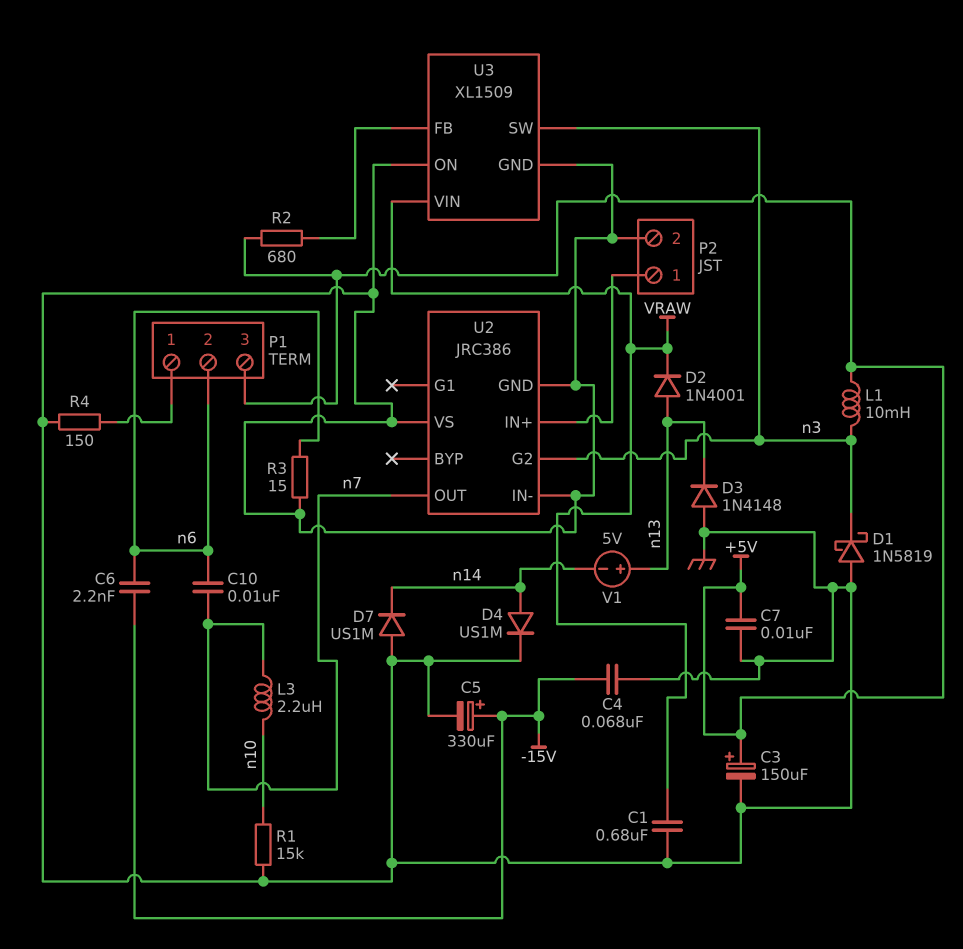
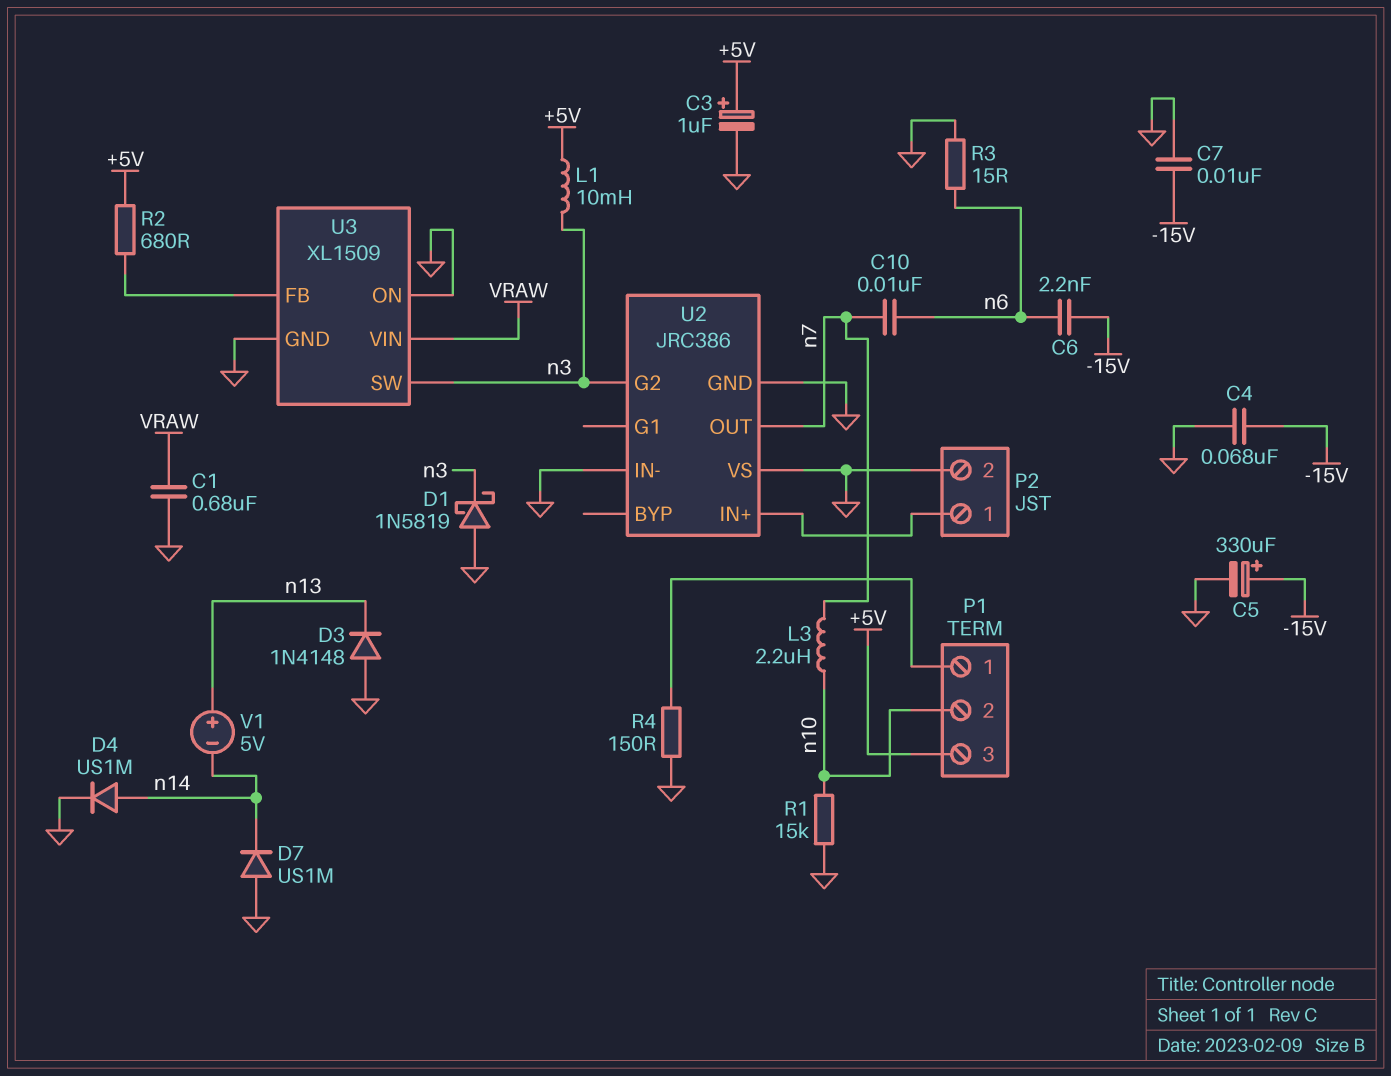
C3: 150uF (plus +5V, minus GND) -> 1uF (plus +5V, minus GND)
C7: 10nF (+5V, GND) -> 10nF (-15V, GND)
D2: diode 1N4001 (A n13, K VRAW) -> none
P1 pin 2: n6 -> n10

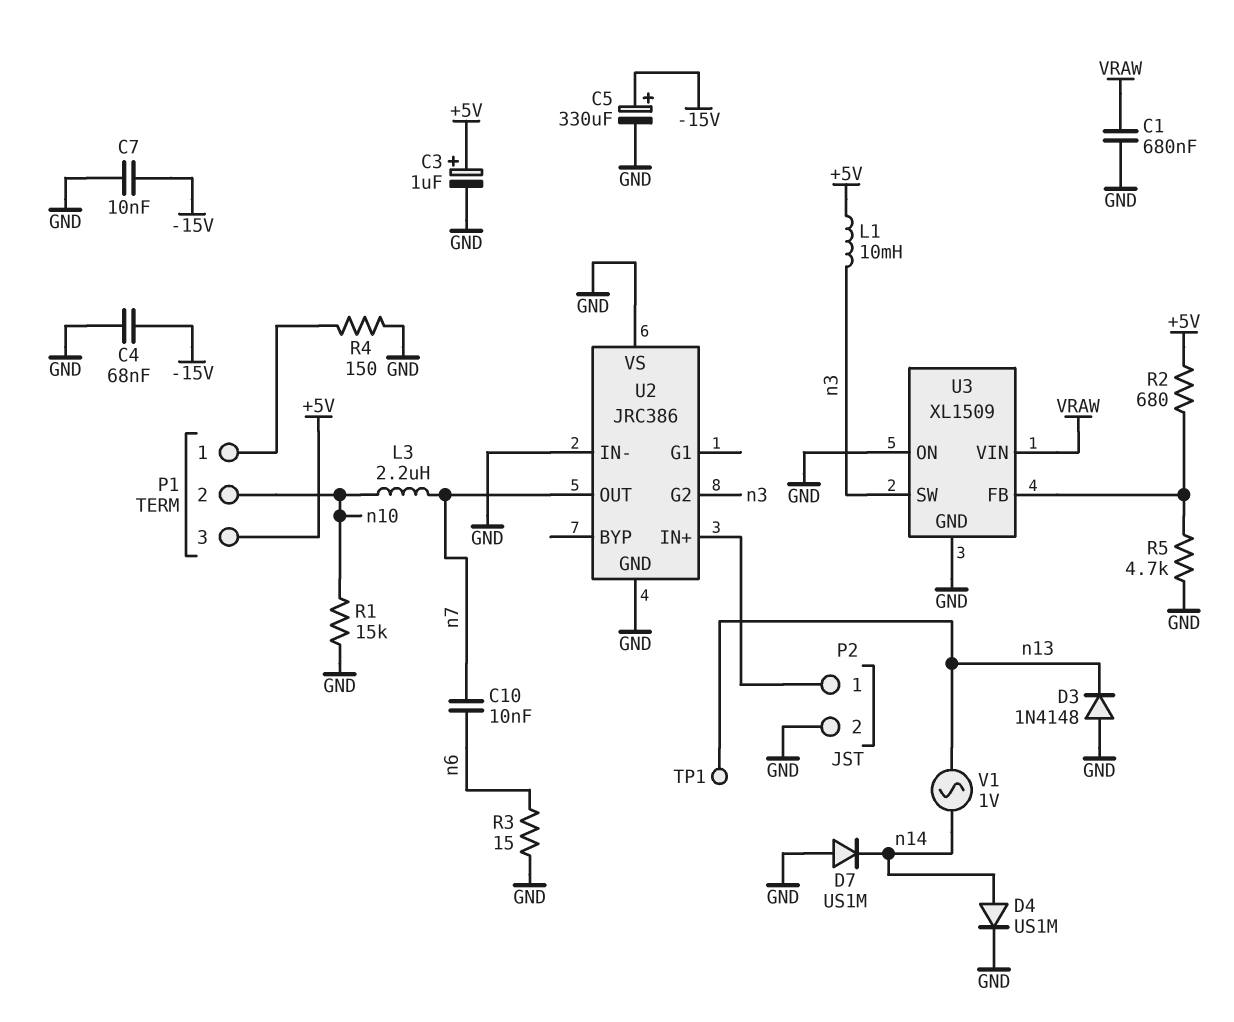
C6: 2.2nF (-15V, n6) -> none
D1: schottky 1N5819 (A GND, K n3) -> none
R5: none -> 4.7k (GND, U3/FB)
TP1: none -> test point (n13)
V1: 5V (plus n13, minus n14) -> AC 1V (n13, n14)

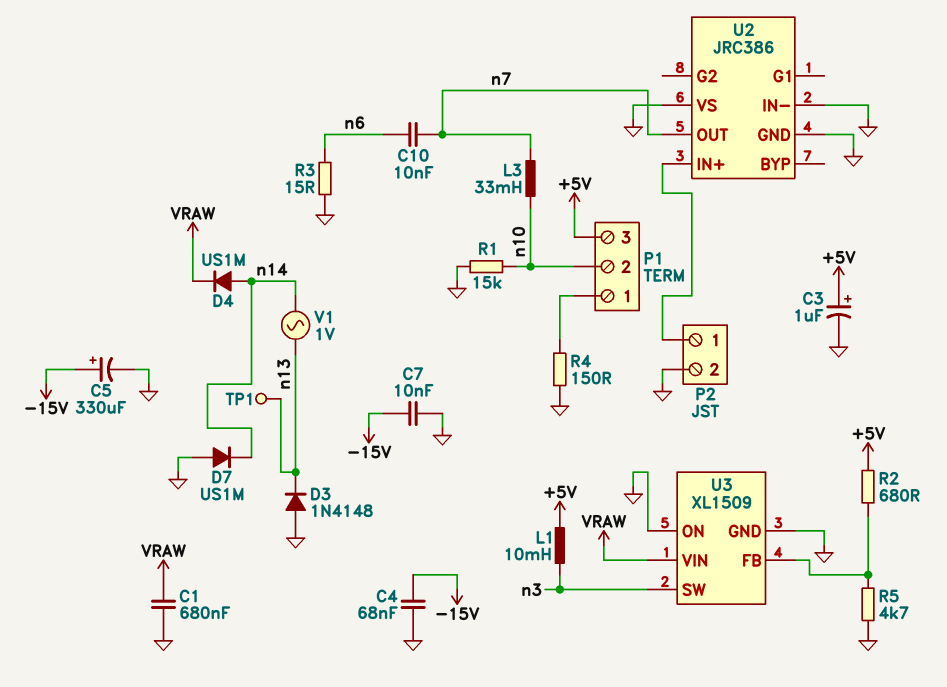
D4: diode US1M (A n14, K GND) -> diode US1M (A n14, K VRAW)
L3: 2.2uH (n7, n10) -> 33mH (n7, n10)
U2 pin G2: n3 -> none

